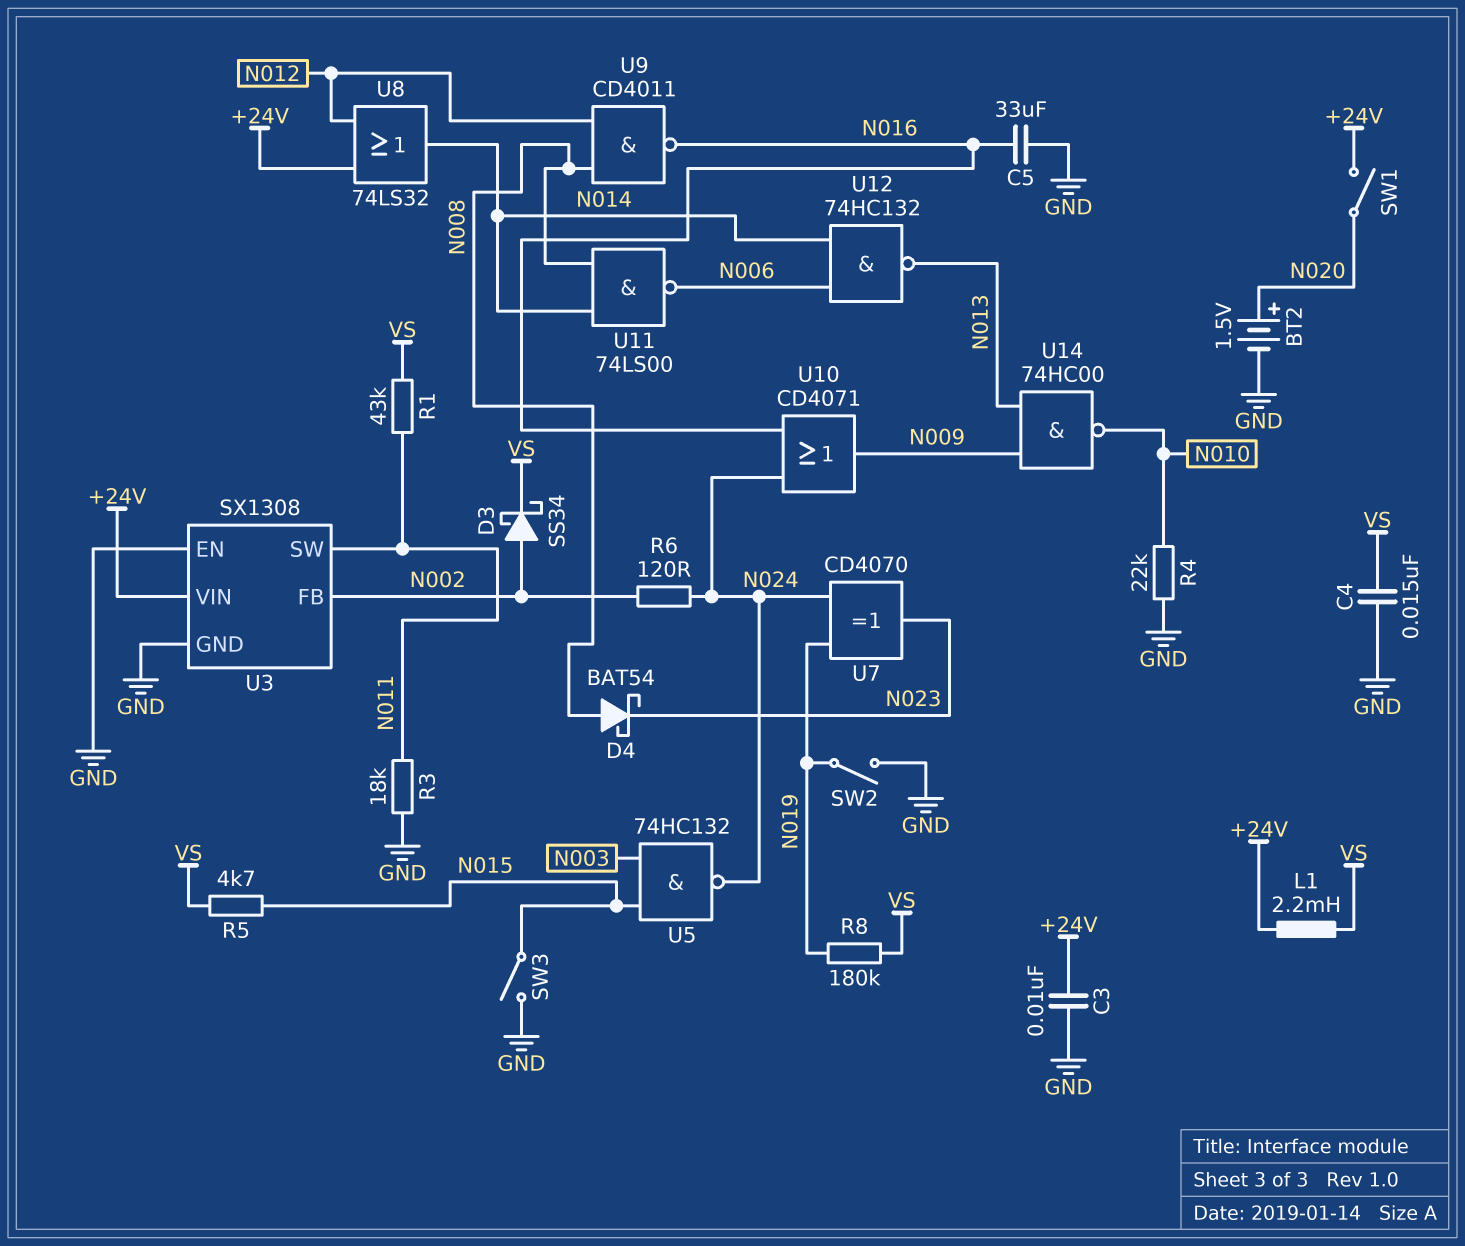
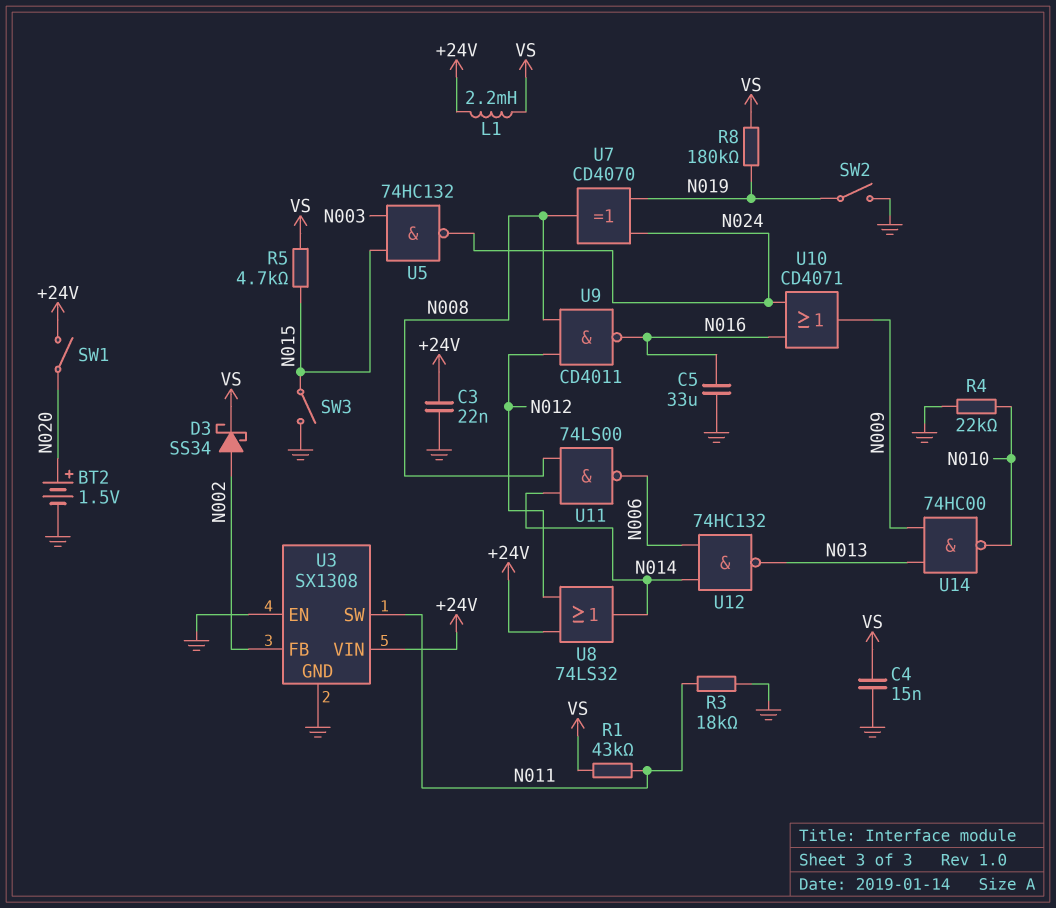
C3: 10nF (+24V, GND) -> 22nF (+24V, GND)
D4: schottky BAT54 (A N008, K N023) -> none
R6: 120 (N002, N024) -> none
U7: XOR CD4070 (in N019, in N024, out N023) -> XOR CD4070 (in N019, in N024, out N008)

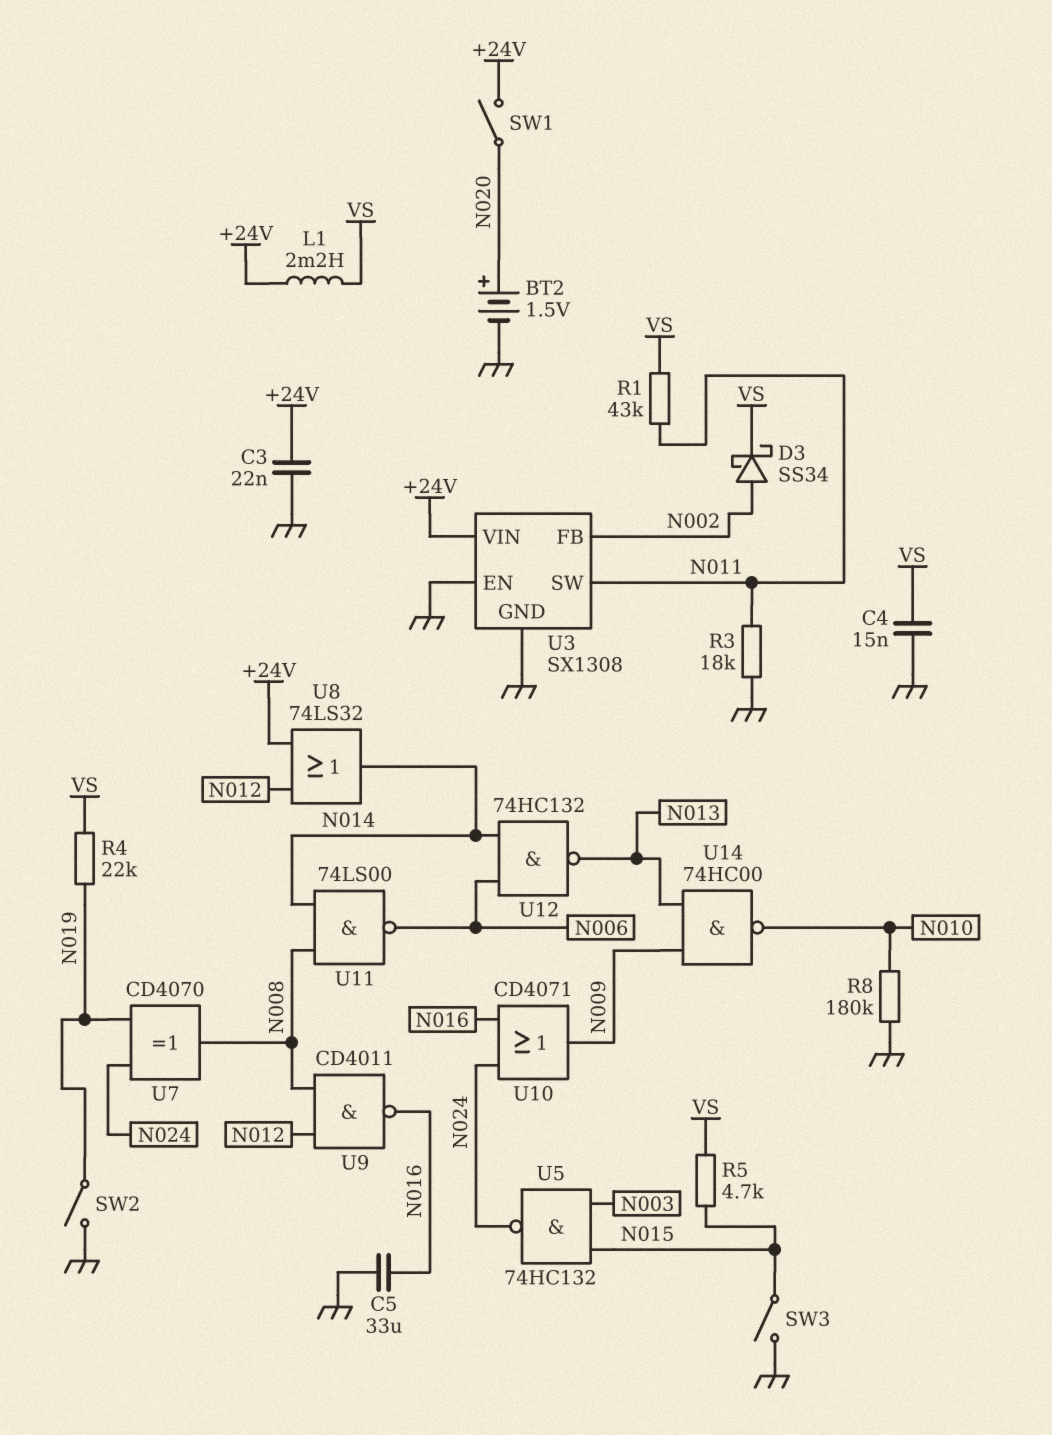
R4: 22k (GND, N010) -> 22k (N019, VS)
R8: 180k (N019, VS) -> 180k (GND, N010)

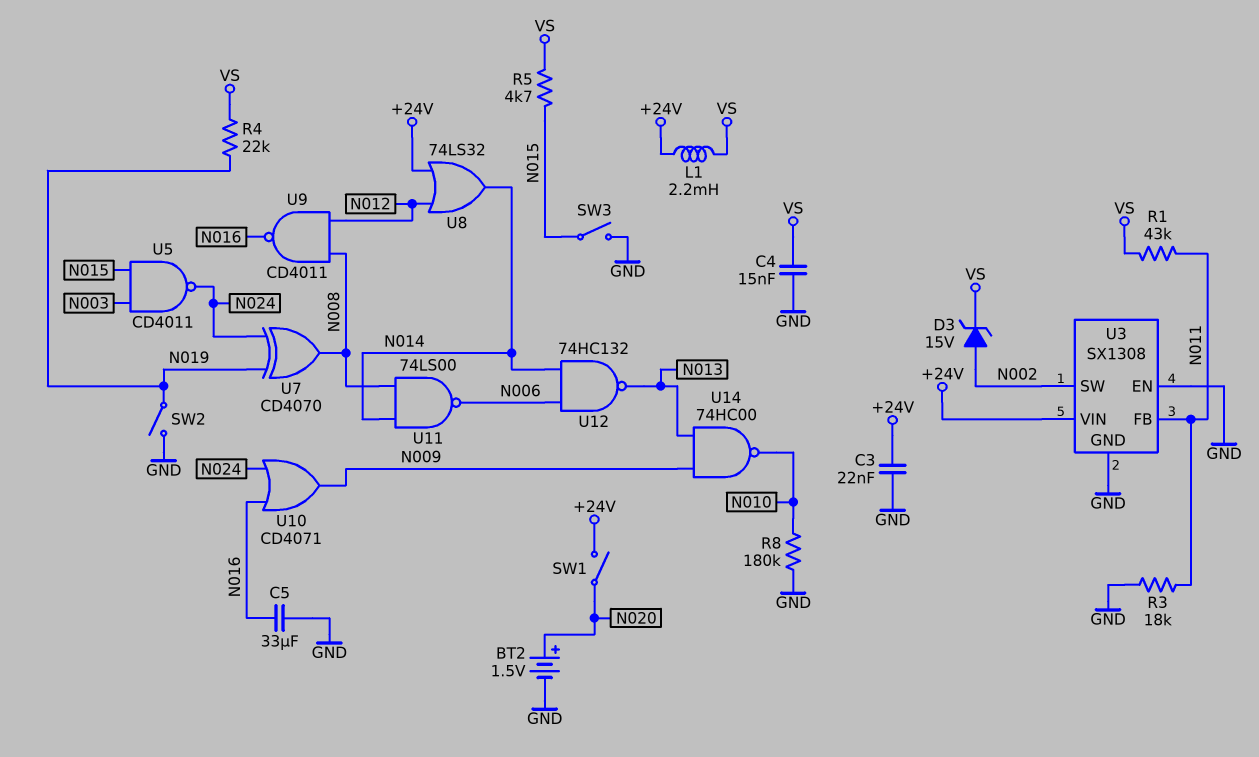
D3: schottky SS34 (A N002, K VS) -> zener 15V (A N002, K VS)
U3 pin FB: N002 -> N011
U3 pin SW: N011 -> N002
U5: NAND 74HC132 (in N003, in N015, out N024) -> NAND CD4011 (in N003, in N015, out N024)

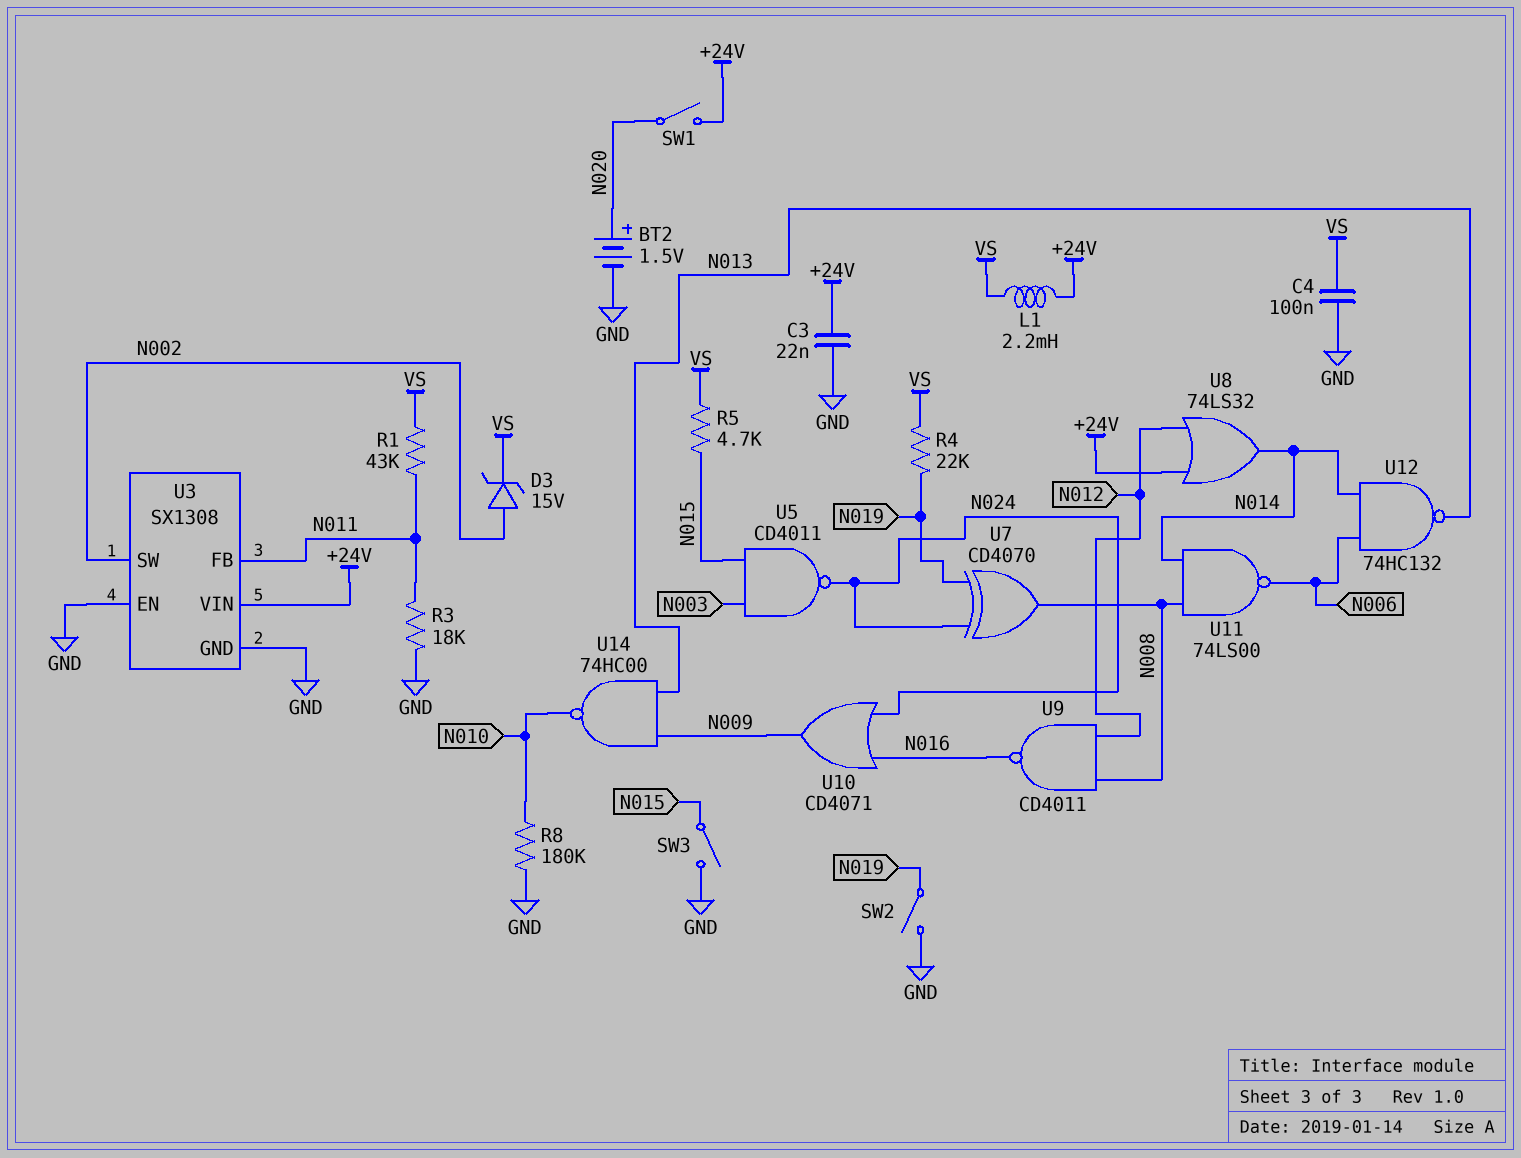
C4: 15nF (GND, VS) -> 100nF (GND, VS)
C5: 33uF (GND, N016) -> none

